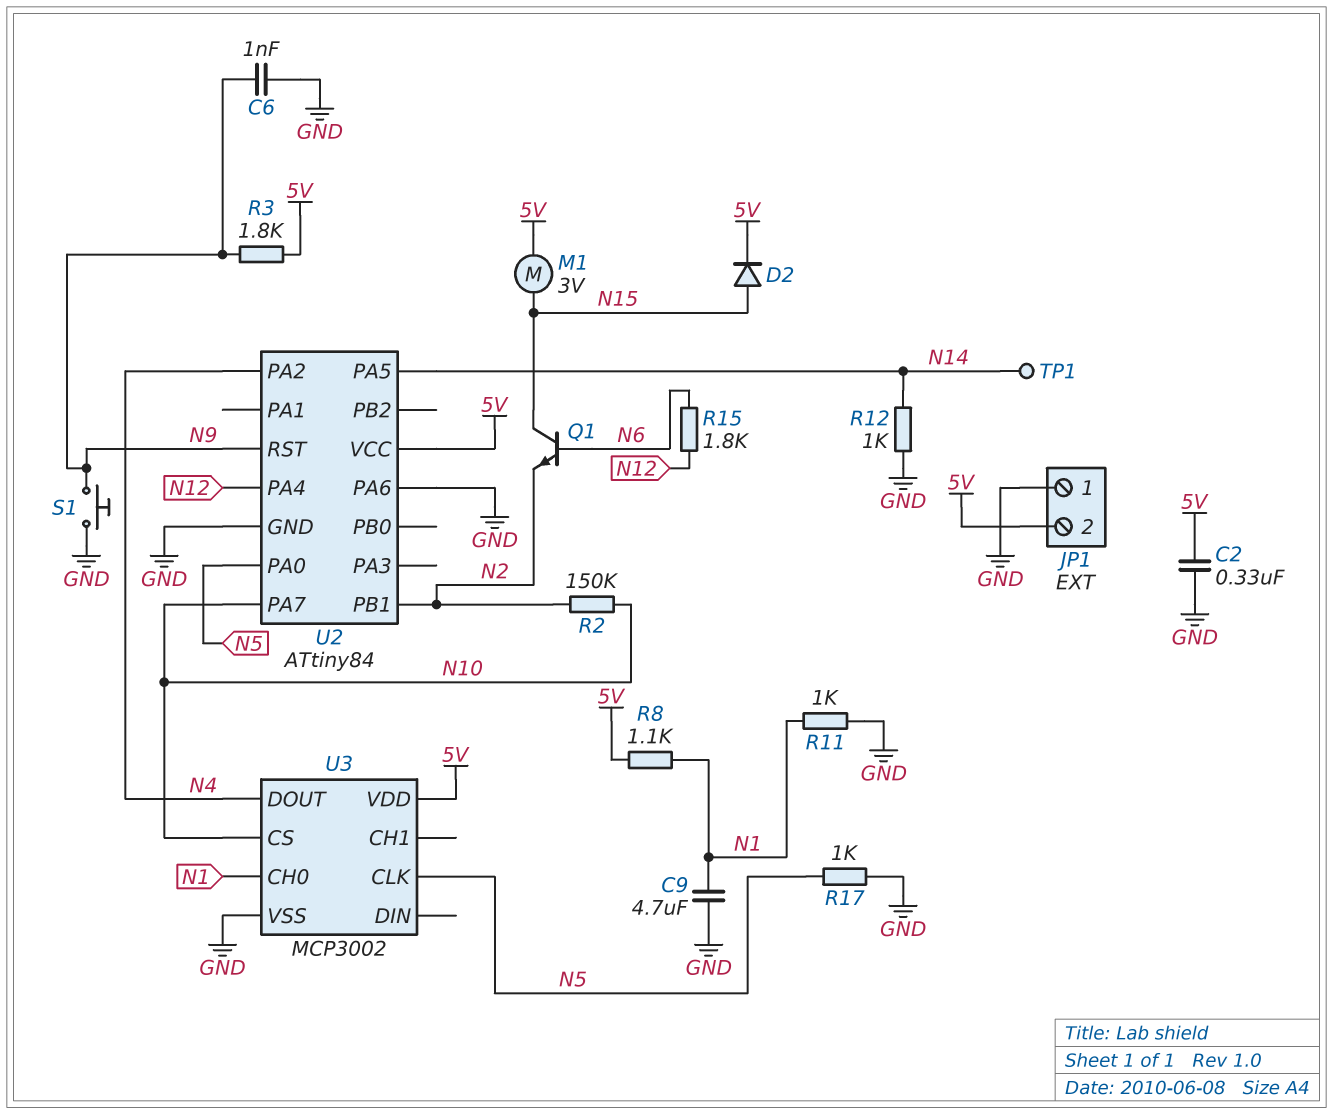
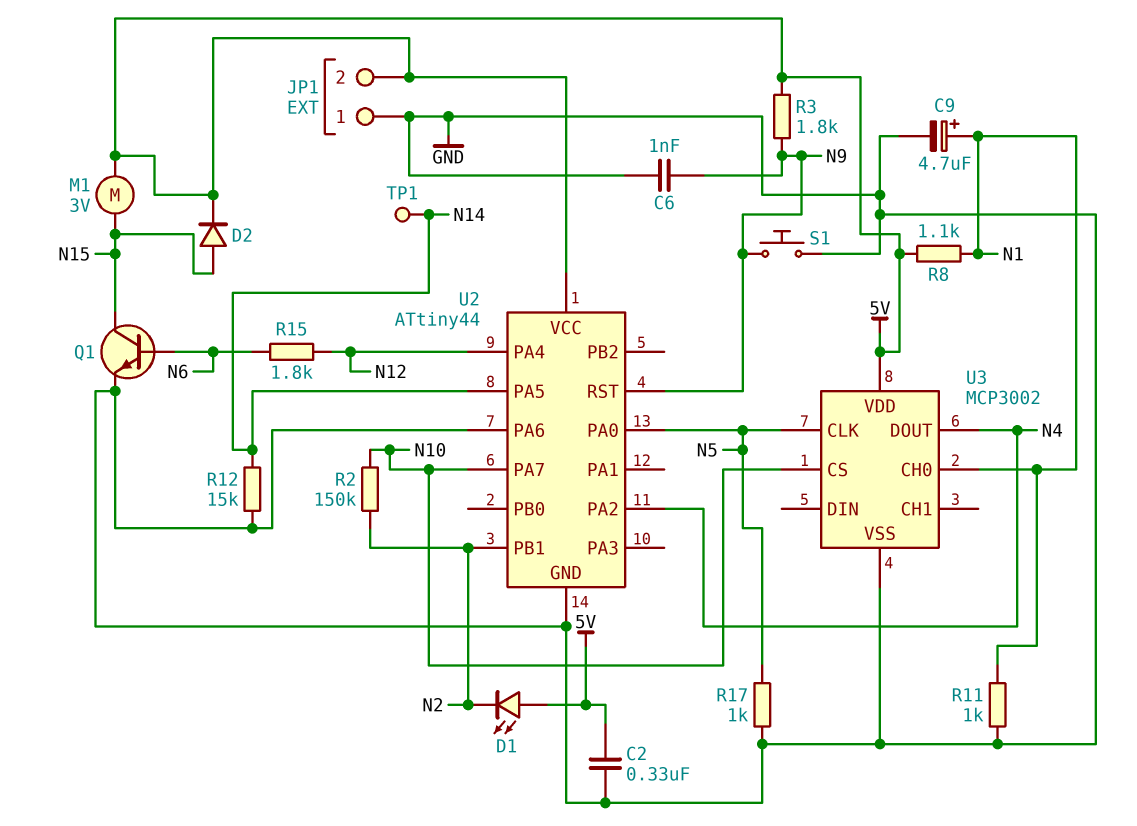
C9: 4.7uF (GND, N1) -> 4.7uF (plus N1, minus GND)
D1: none -> LED (A 5V, K N2)
Q1: NPN (B N6, C N15, E N2) -> NPN (B N6, C N15, E GND)
R12: 1k (GND, N14) -> 15k (GND, N14)
U2: ATtiny84 -> ATtiny44

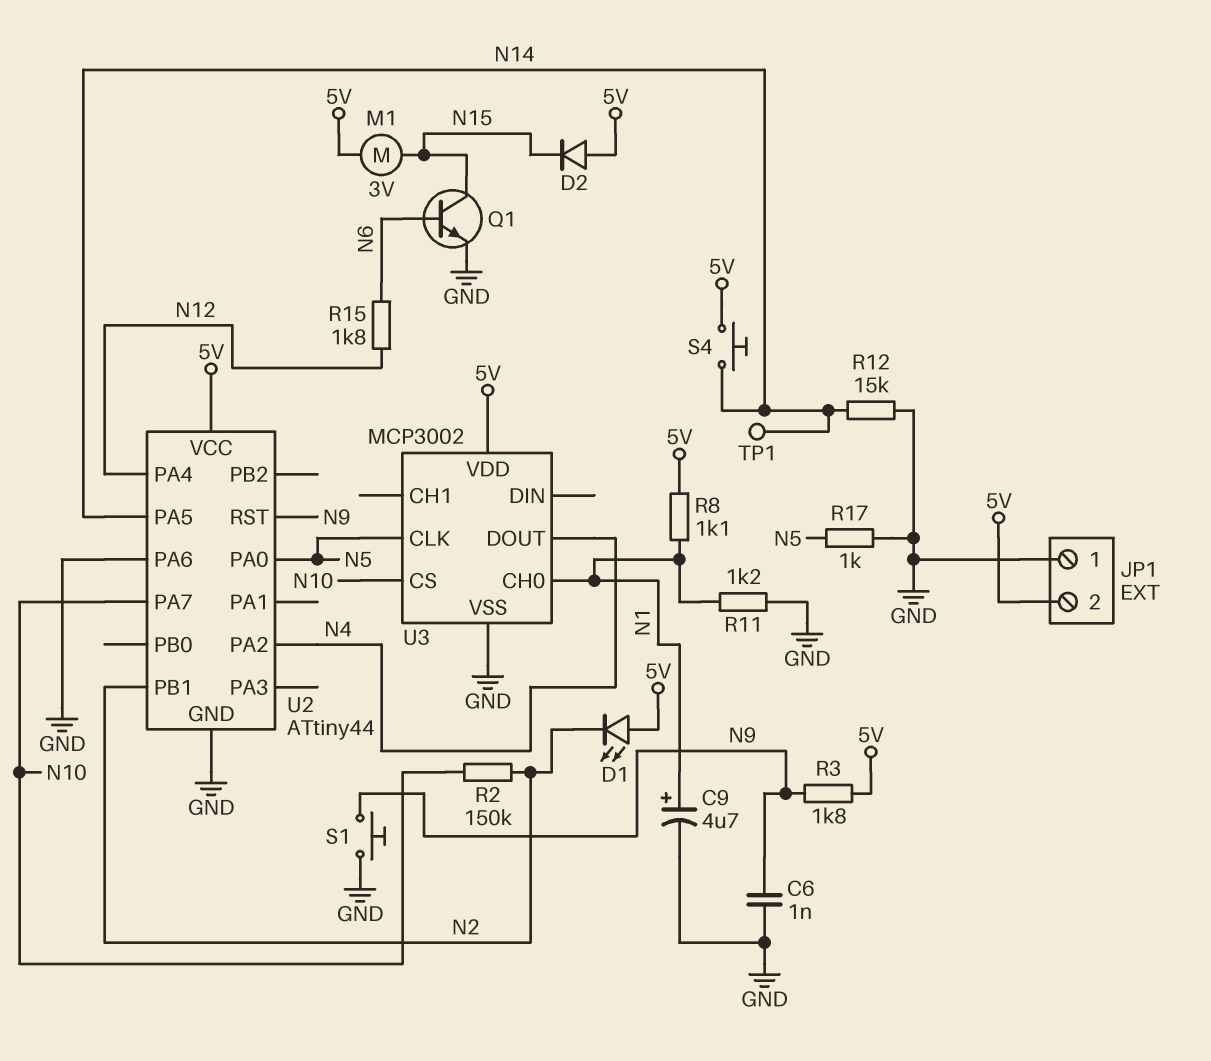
C2: 330nF (5V, GND) -> none
D2: diode (A N15, K 5V) -> diode (A 5V, K N15)
R11: 1k (GND, N1) -> 1.2k (GND, N1)
S4: none -> button (5V, N14)

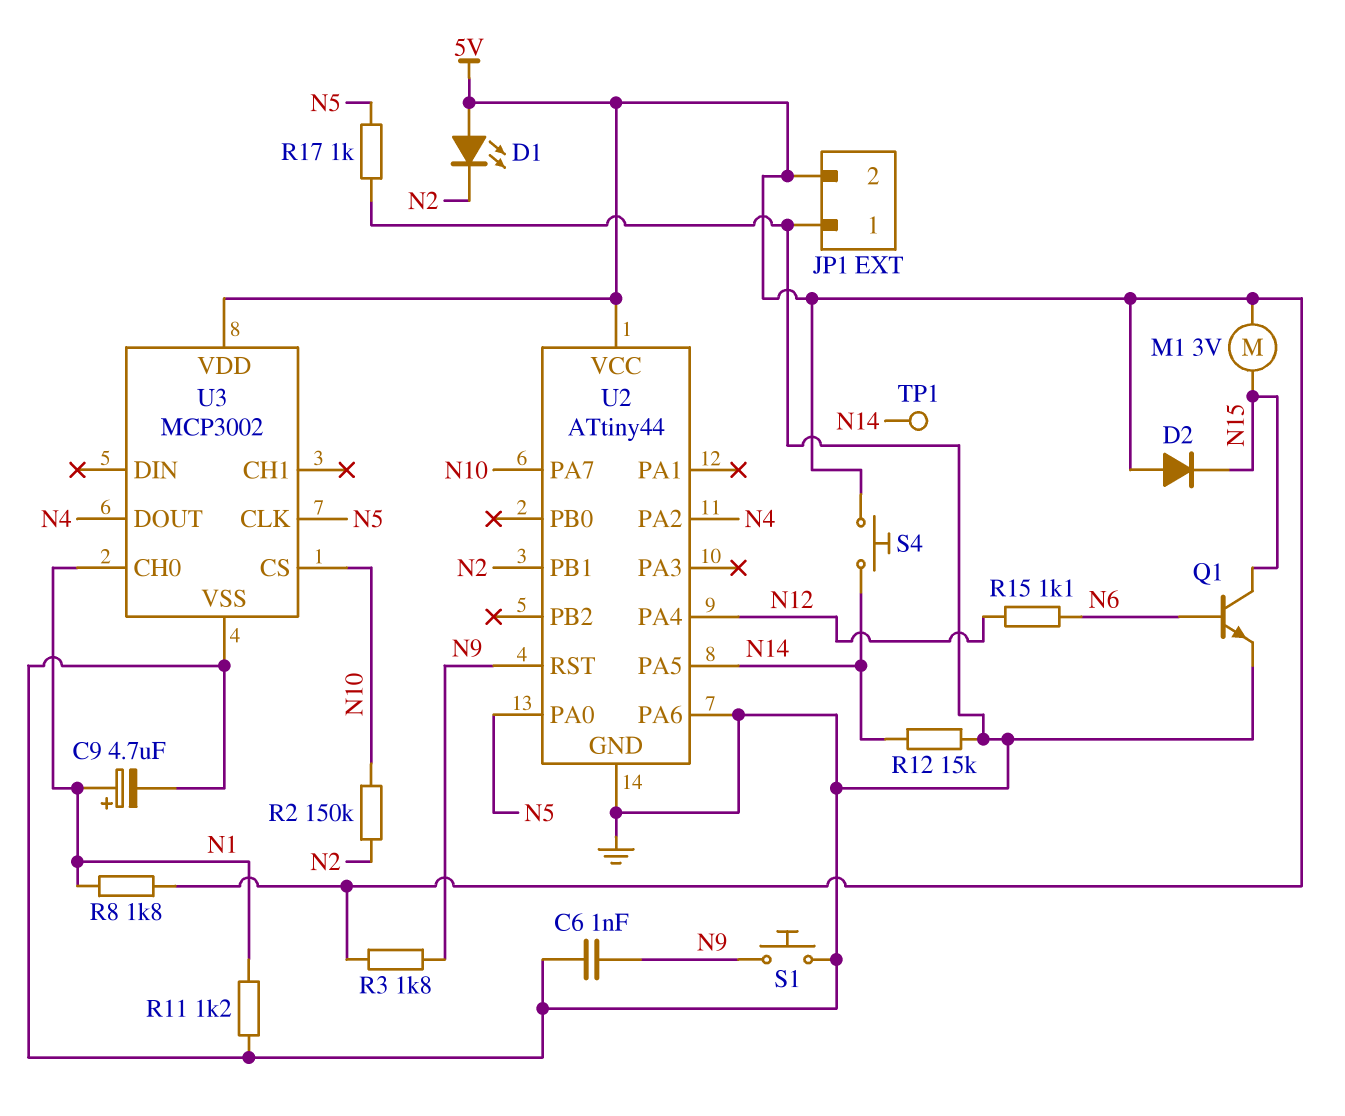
R8: 1.1k (5V, N1) -> 1.8k (5V, N1)
R15: 1.8k (N6, N12) -> 1.1k (N6, N12)

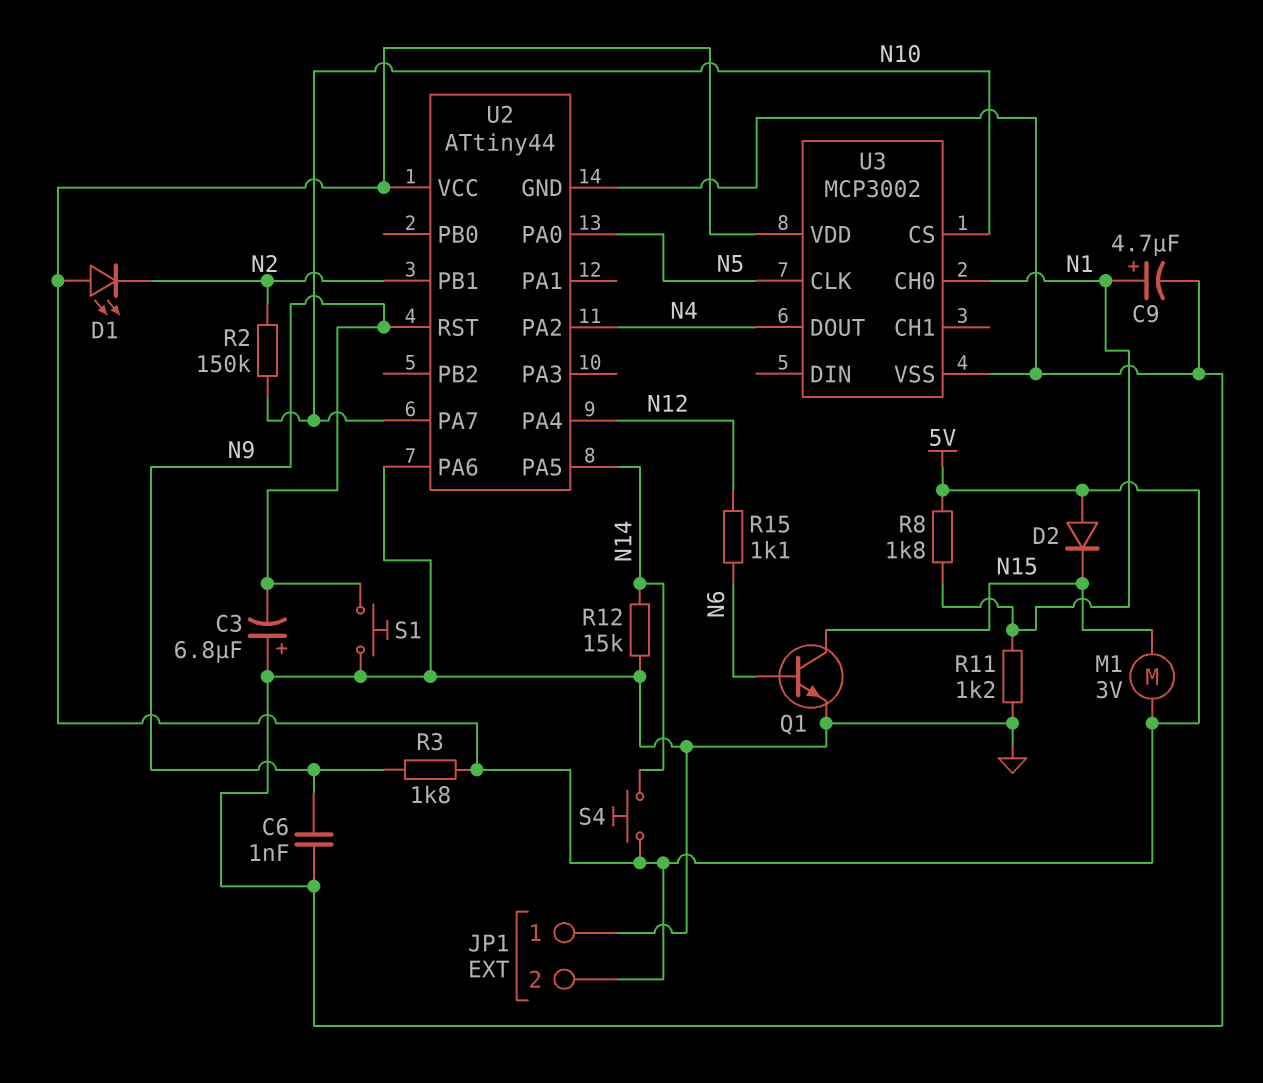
C3: none -> 6.8uF (plus GND, minus N9)
R17: 1k (GND, N5) -> none
TP1: test point (N14) -> none

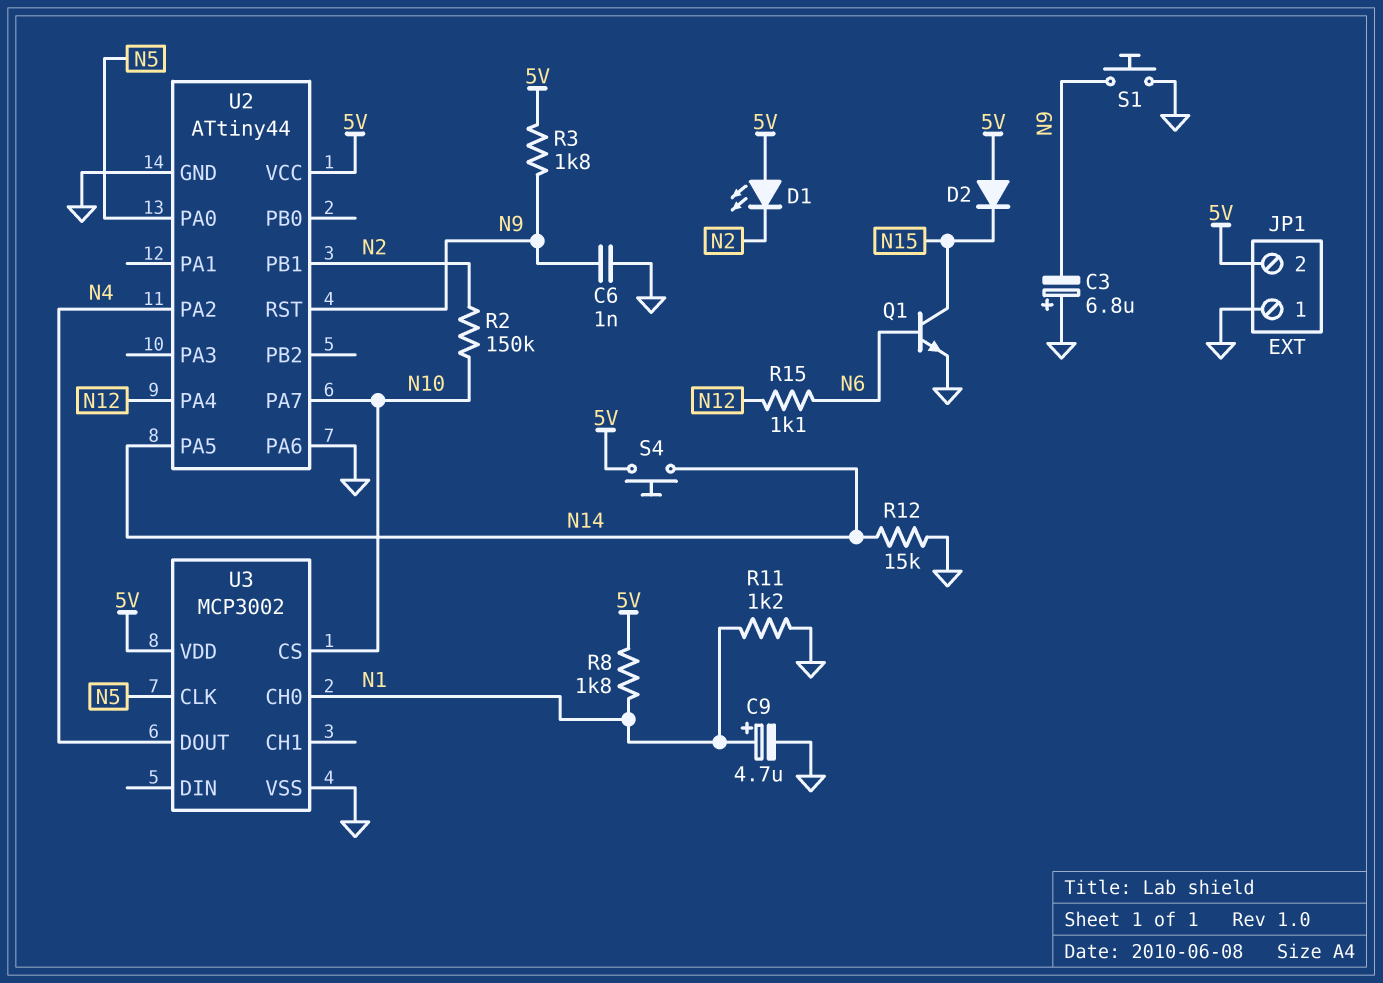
M1: motor 3V (5V, N15) -> none

